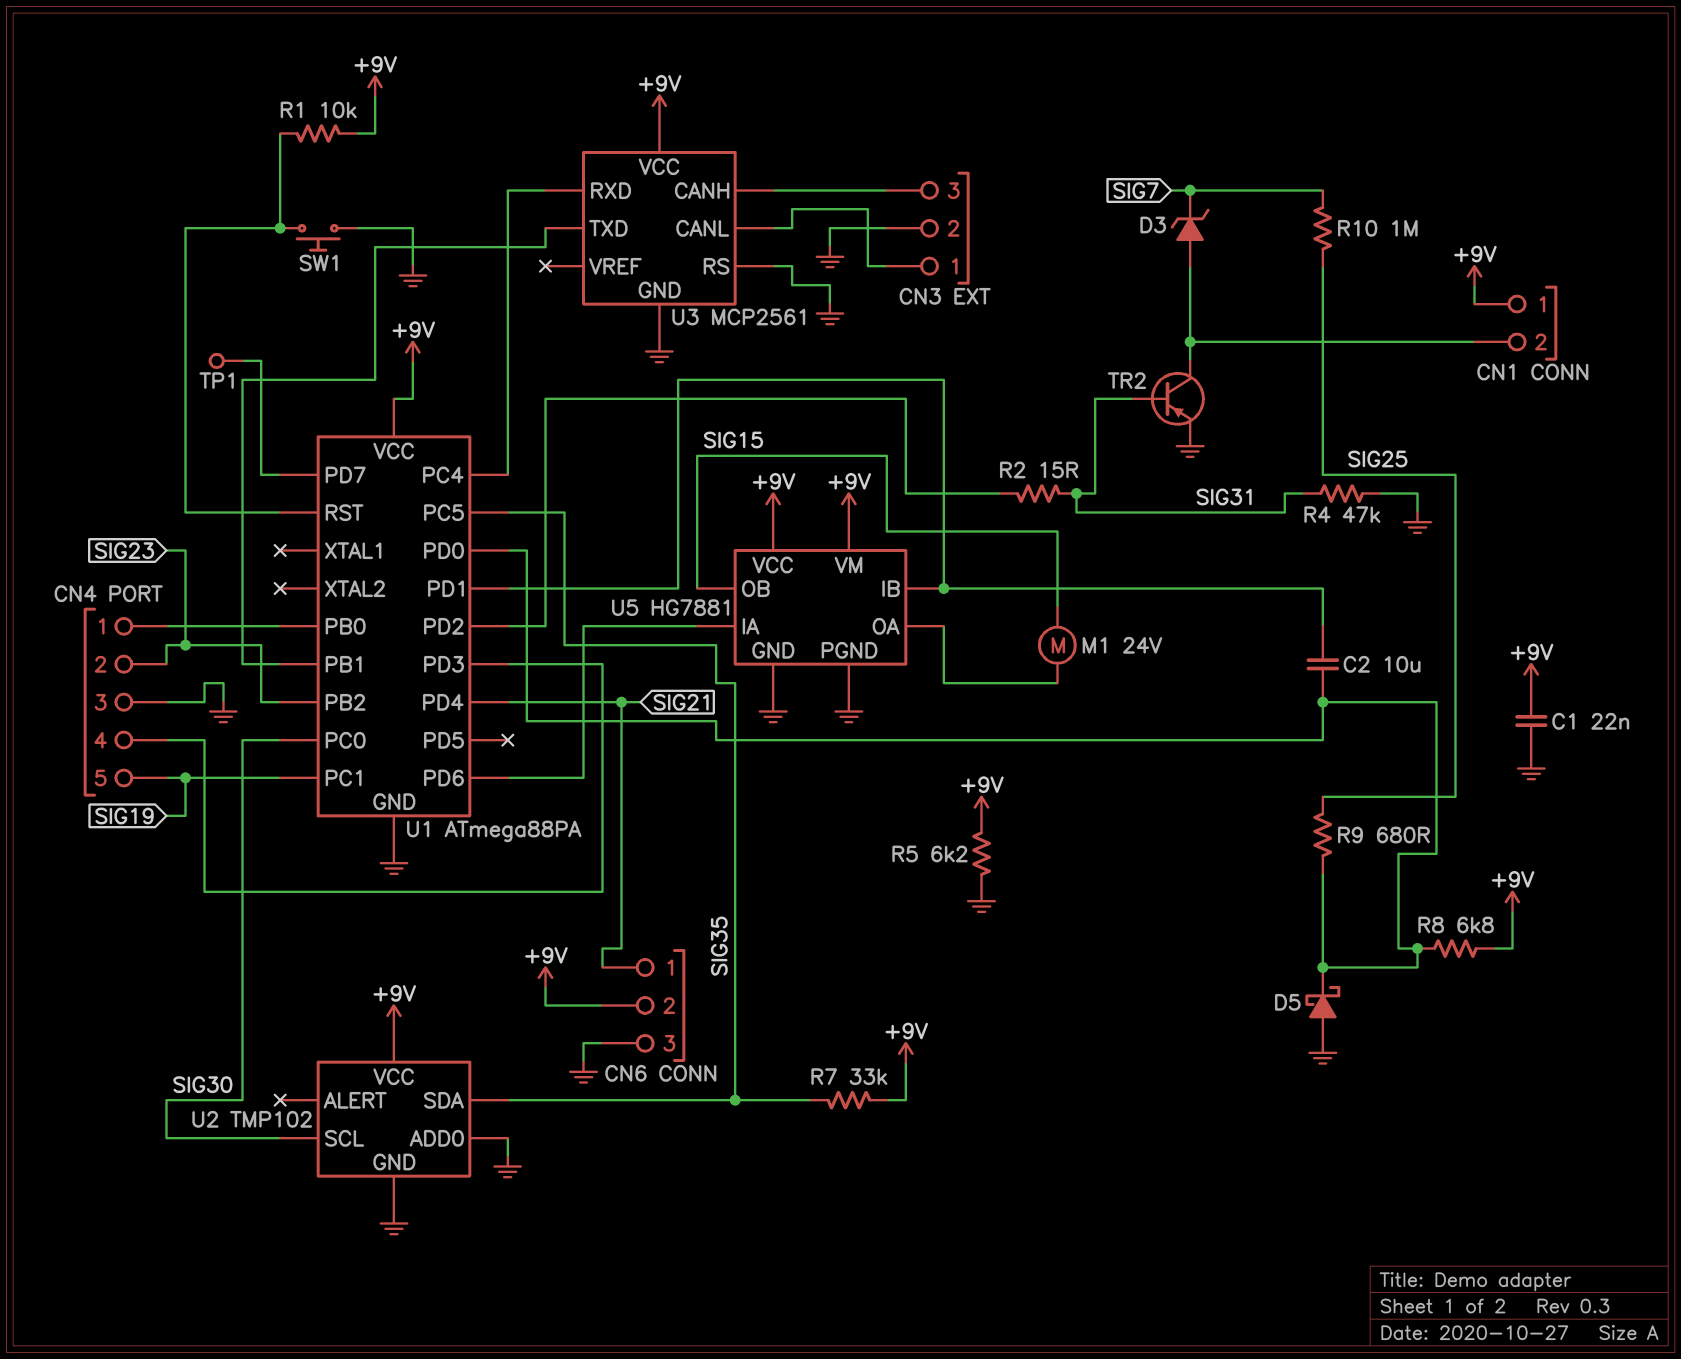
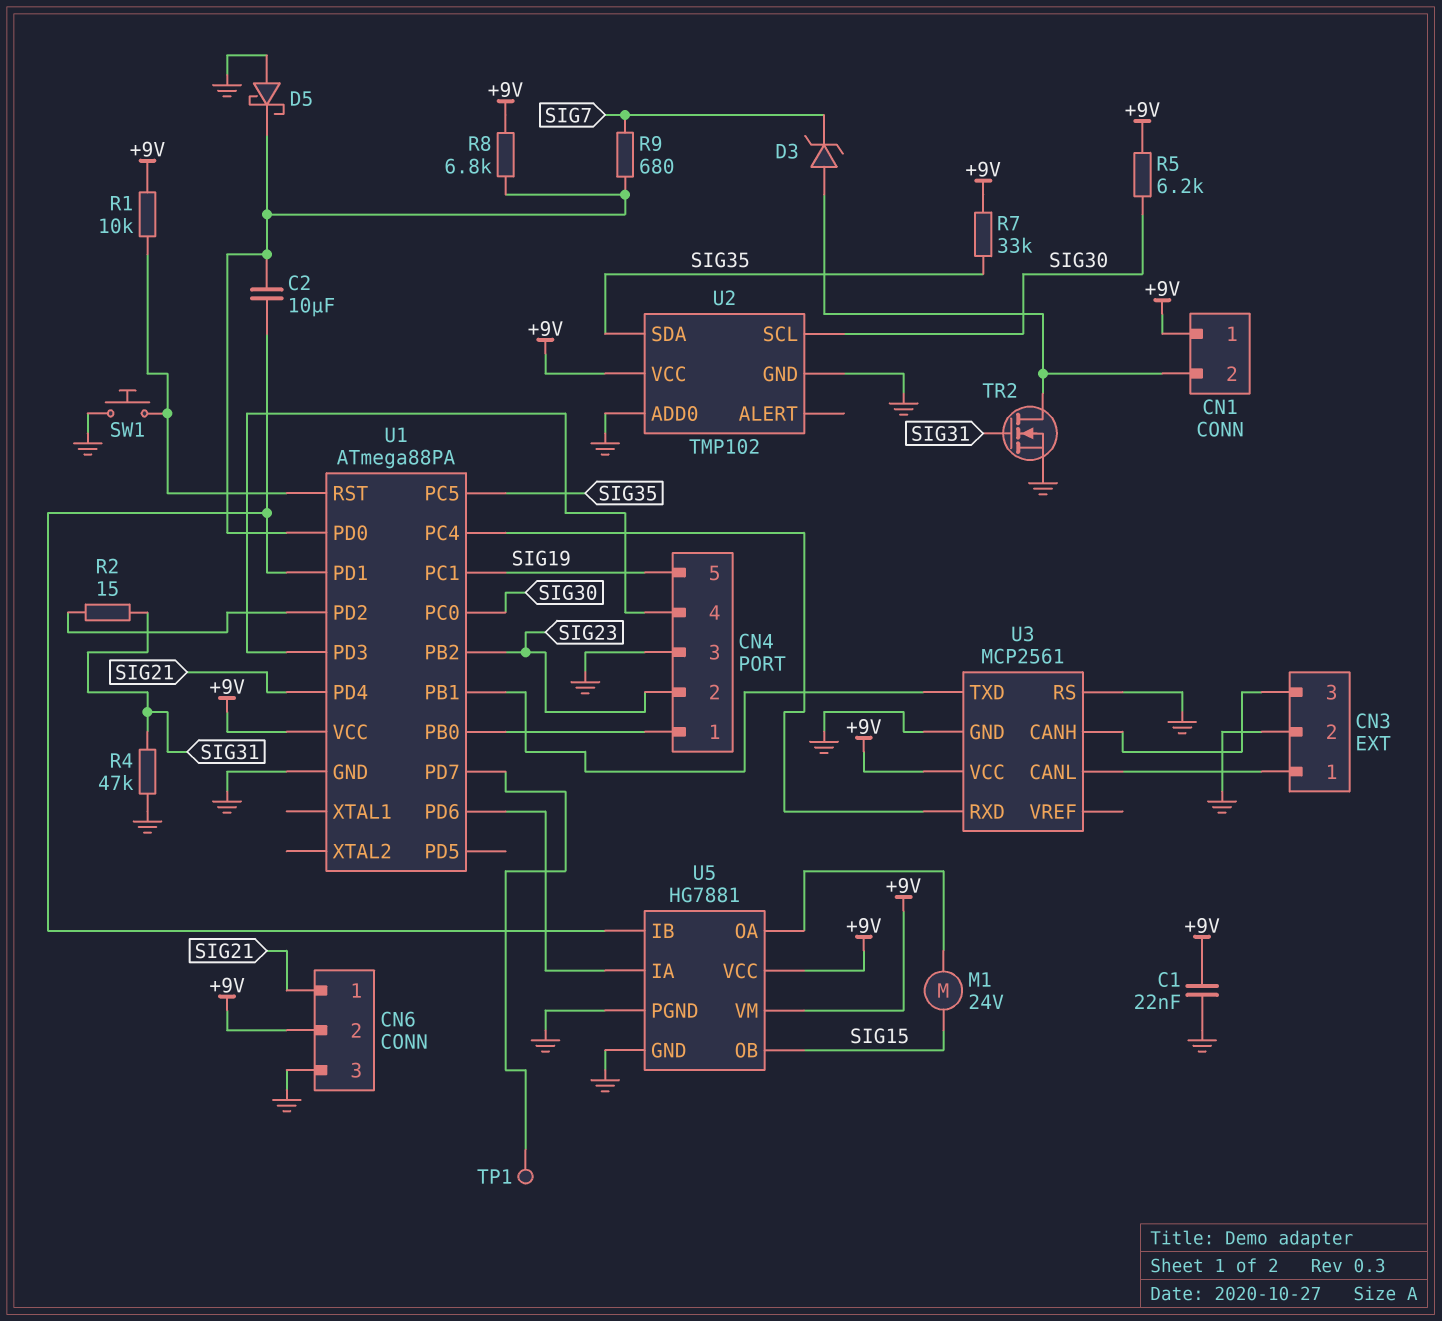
R5: 6.2k (+9V, GND) -> 6.2k (+9V, SIG30)
R9: 680 (SIG25, U1/PD0) -> 680 (SIG7, U1/PD0)
R10: 1M (SIG7, SIG25) -> none
TR2: PNP (B SIG31, C CN1/2, E GND) -> NMOS (G SIG31, D CN1/2, S GND)

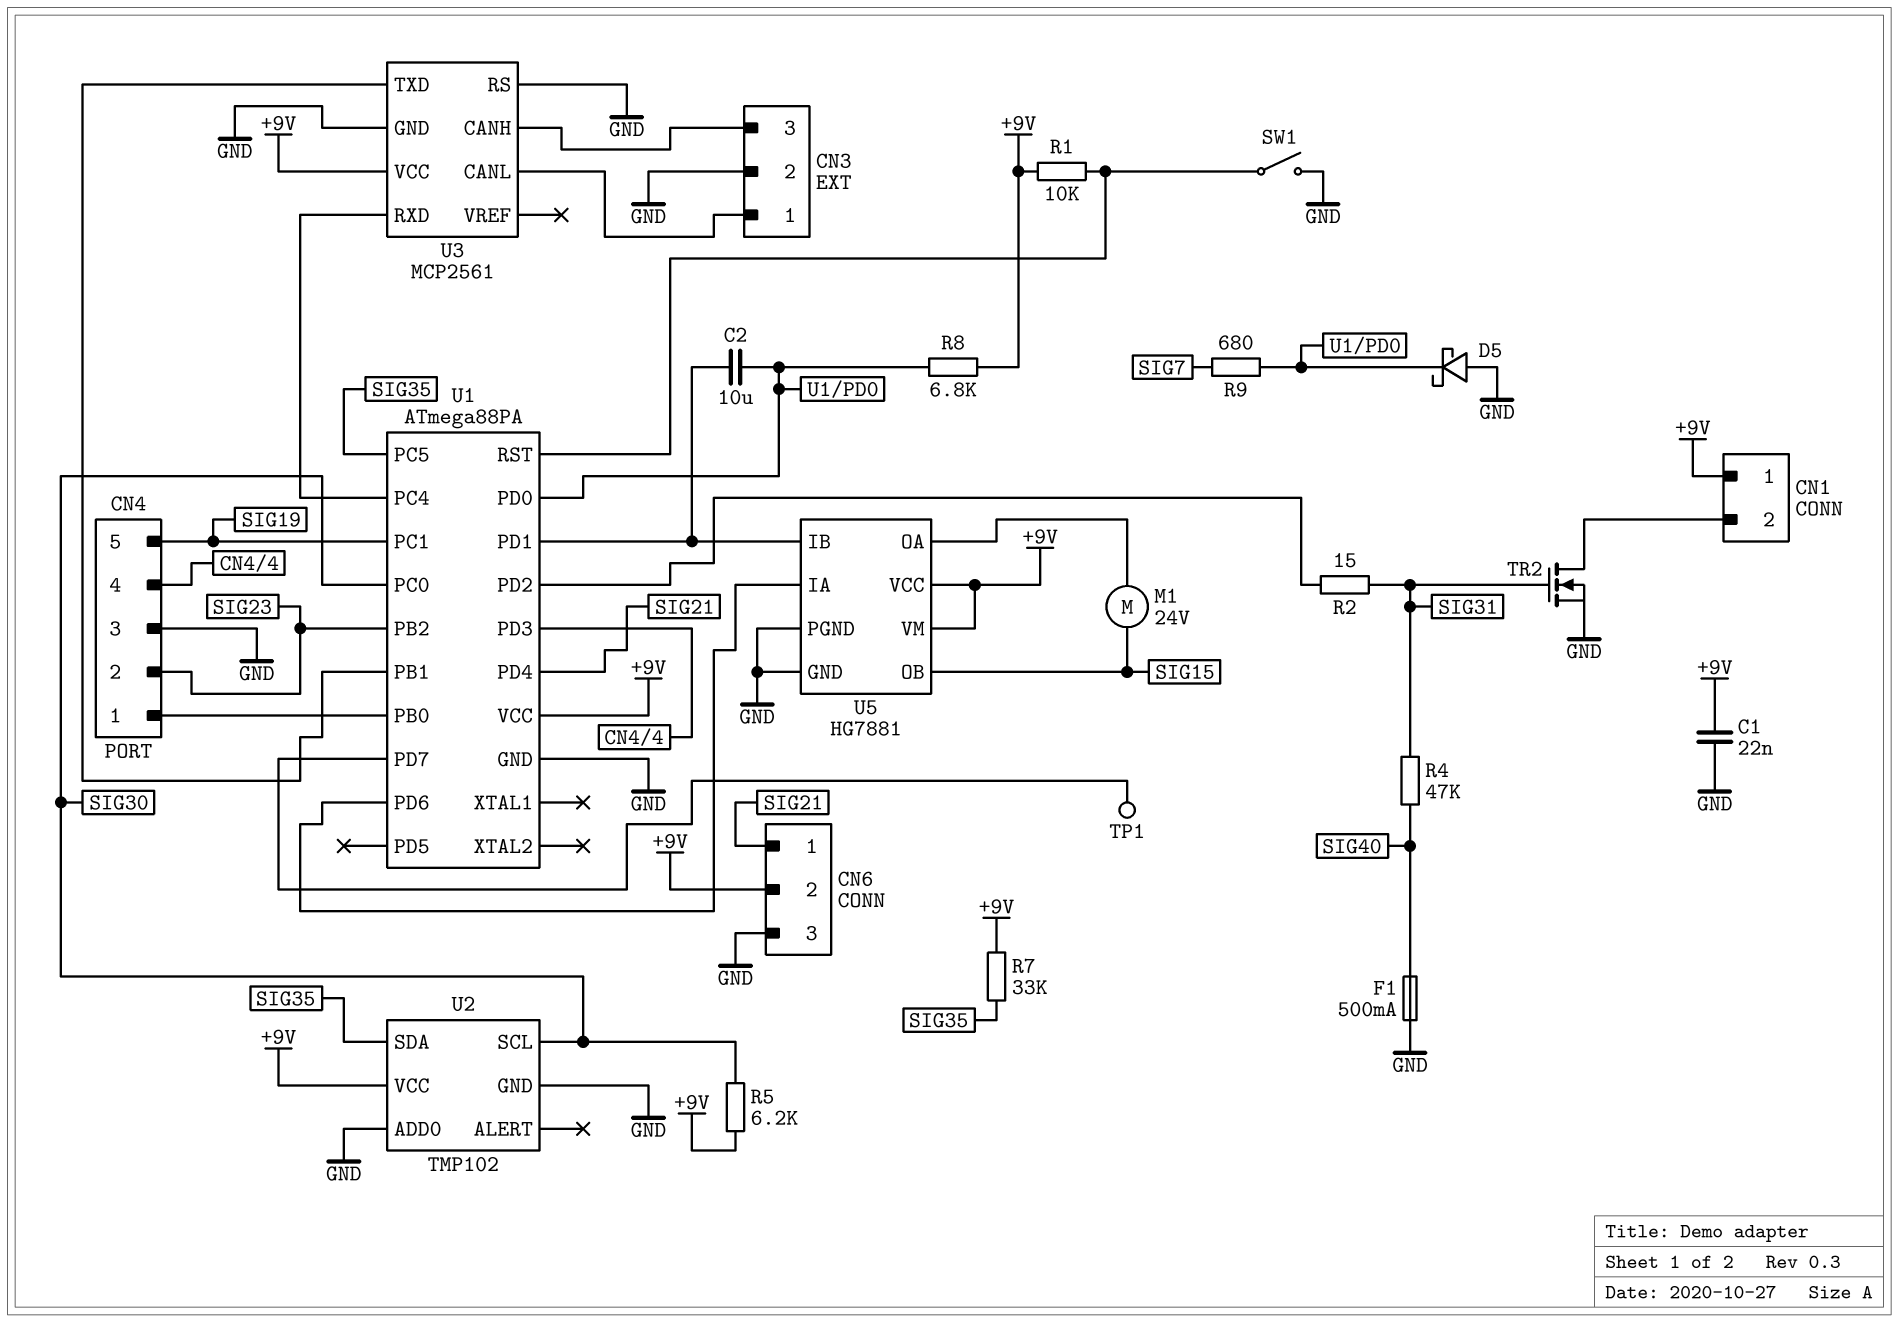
D3: zener (A CN1/2, K SIG7) -> none
F1: none -> 500mA (GND, SIG40)
R4: 47k (GND, SIG31) -> 47k (SIG31, SIG40)
SW1: button (GND, U1/RST) -> switch (GND, U1/RST)

